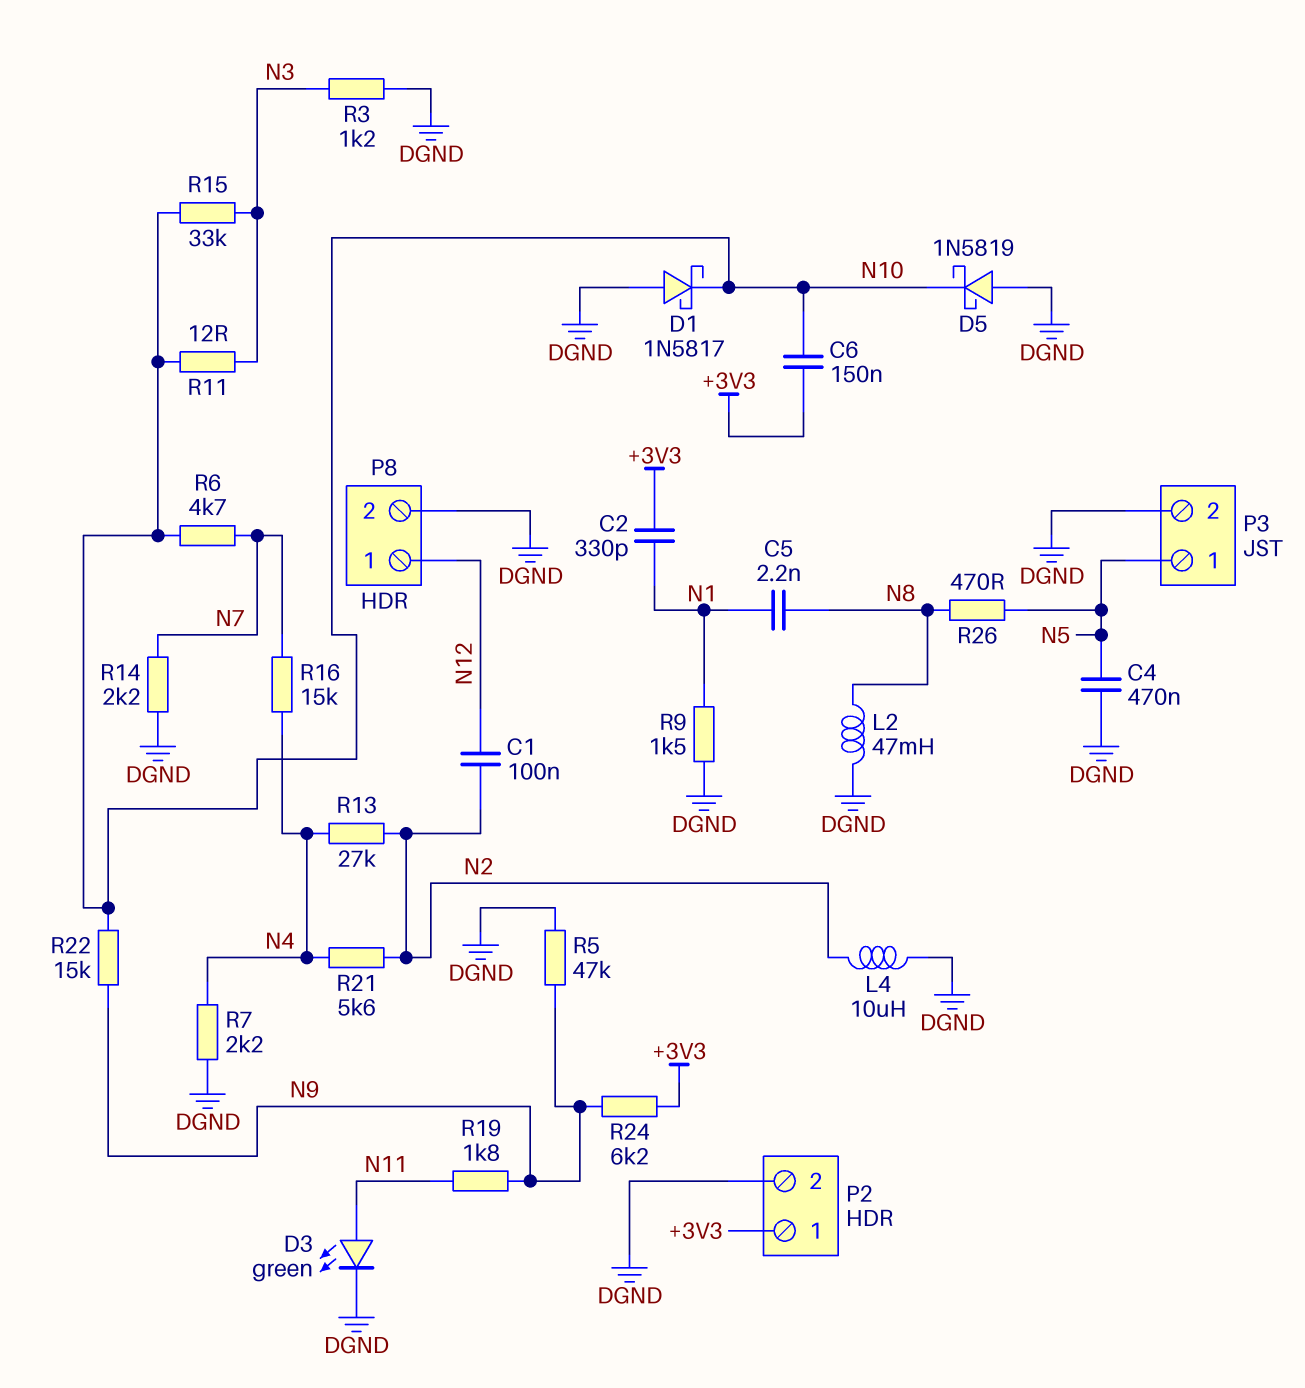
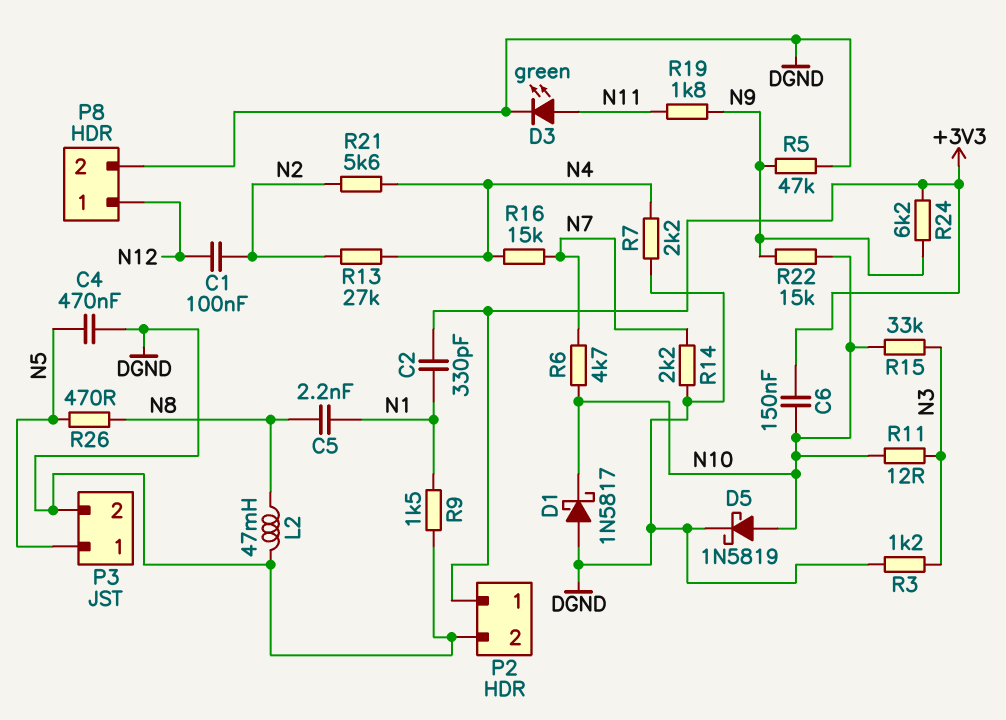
D5: schottky 1N5819 (A DGND, K N10) -> schottky 1N5819 (A N10, K DGND)
L4: 10uH (DGND, N2) -> none

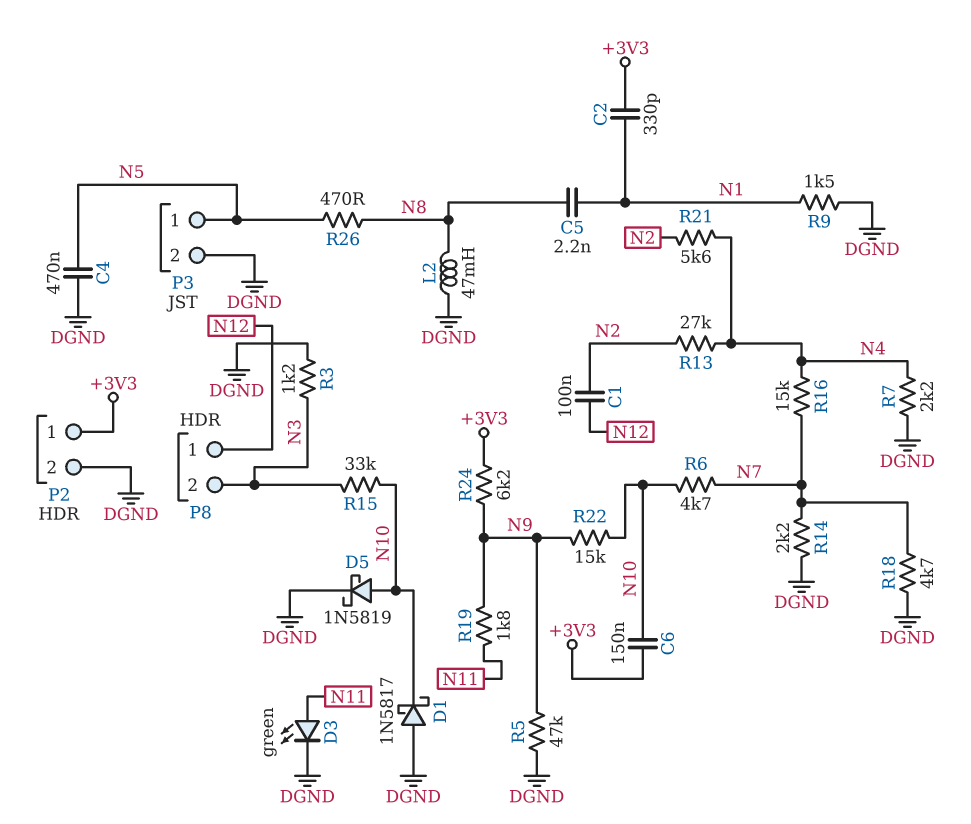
P8 pin 2: DGND -> N3
R11: 12 (N3, N10) -> none
R18: none -> 4.7k (DGND, N7)

